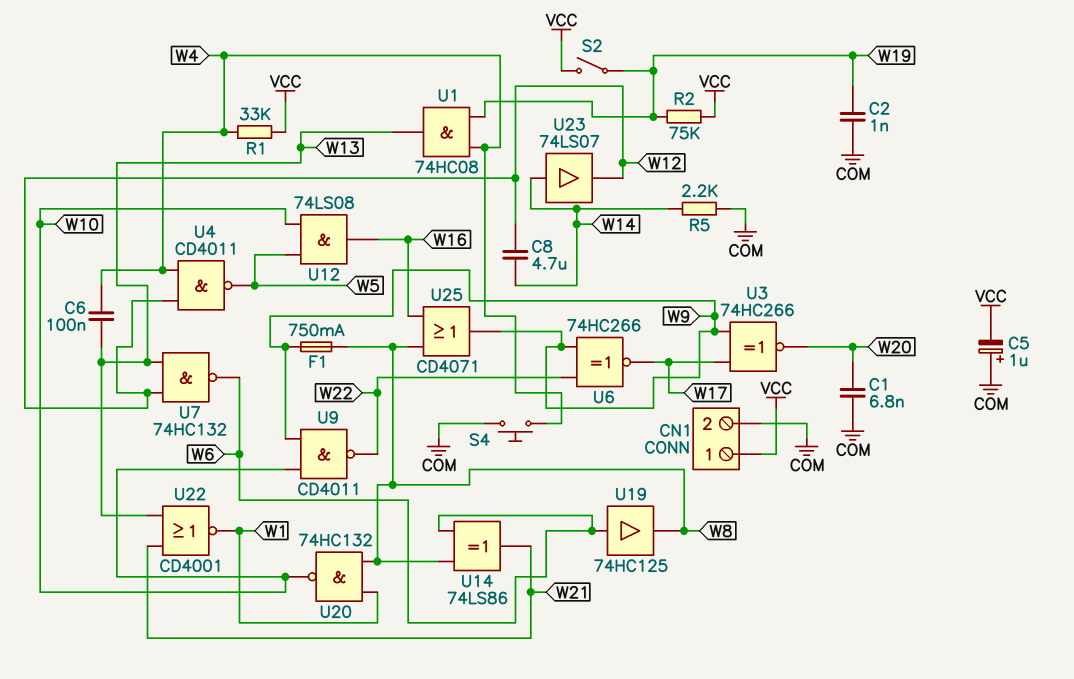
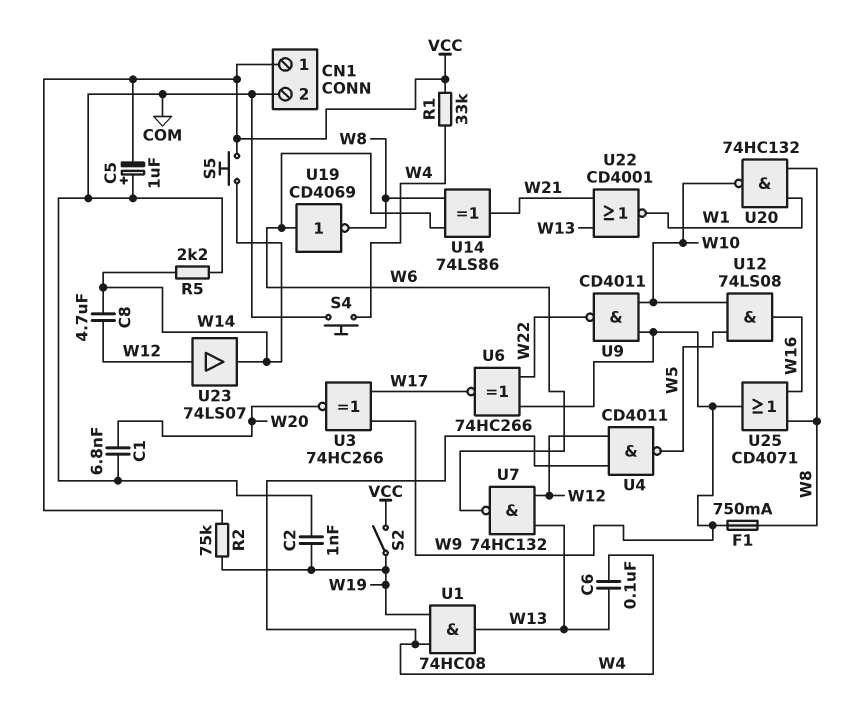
S5: none -> button (VCC, W14)
U19: buffer 74HC125 (in W6, out W8) -> NOT CD4069 (in W6, out W8)
U23: buffer 74LS07 (in W14, out W12) -> buffer 74LS07 (in W12, out W14)

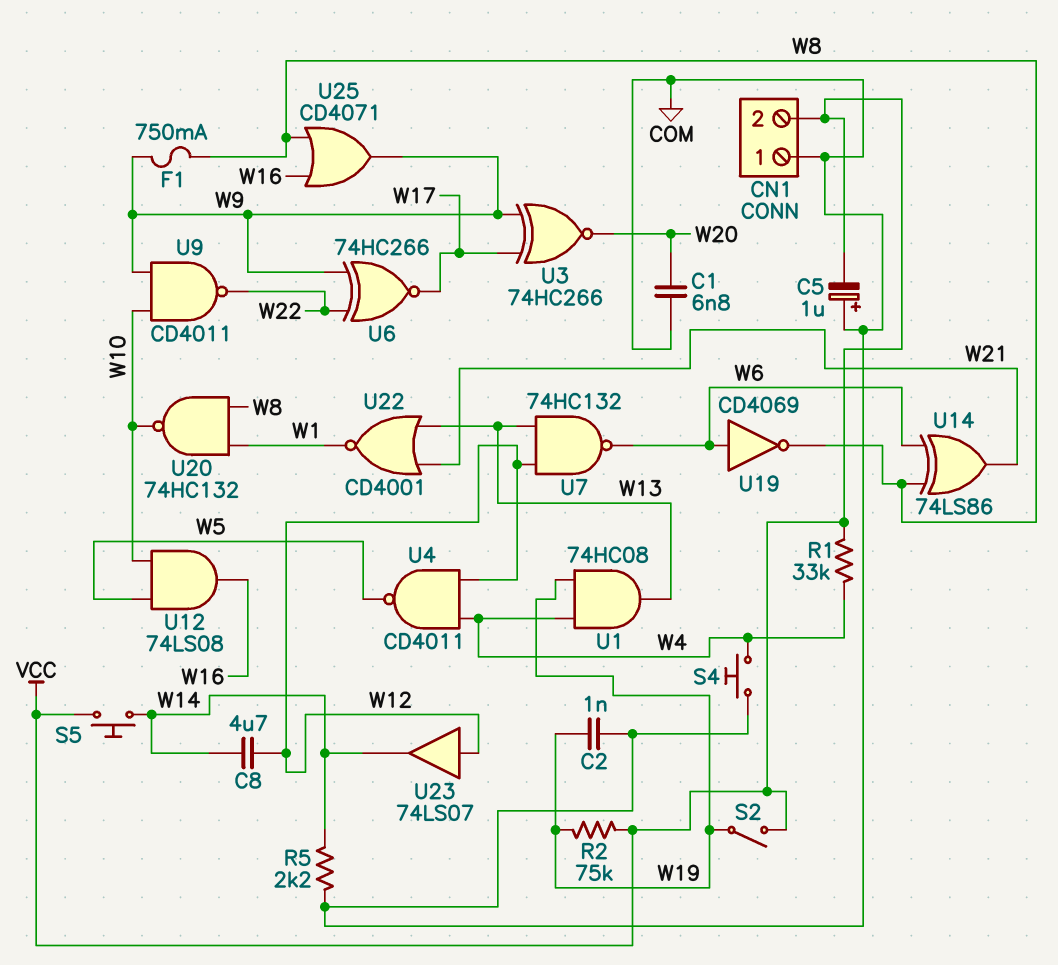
C6: 100nF (W4, W13) -> none
CN1 pin 1: VCC -> COM
CN1 pin 2: COM -> VCC

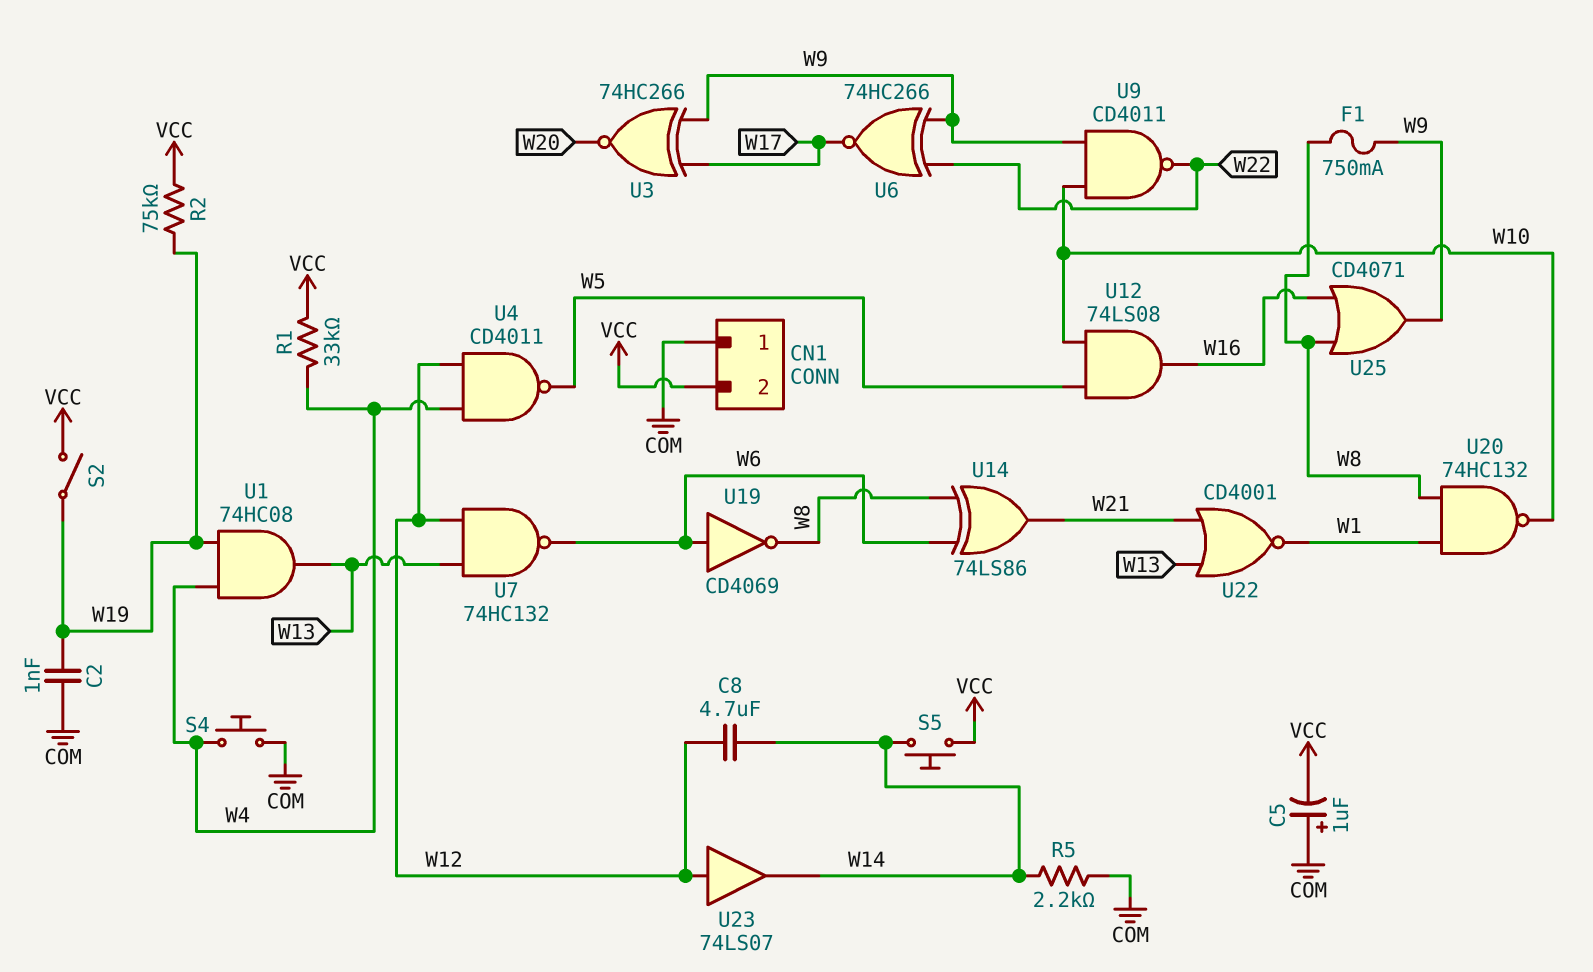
C1: 6.8nF (COM, W20) -> none

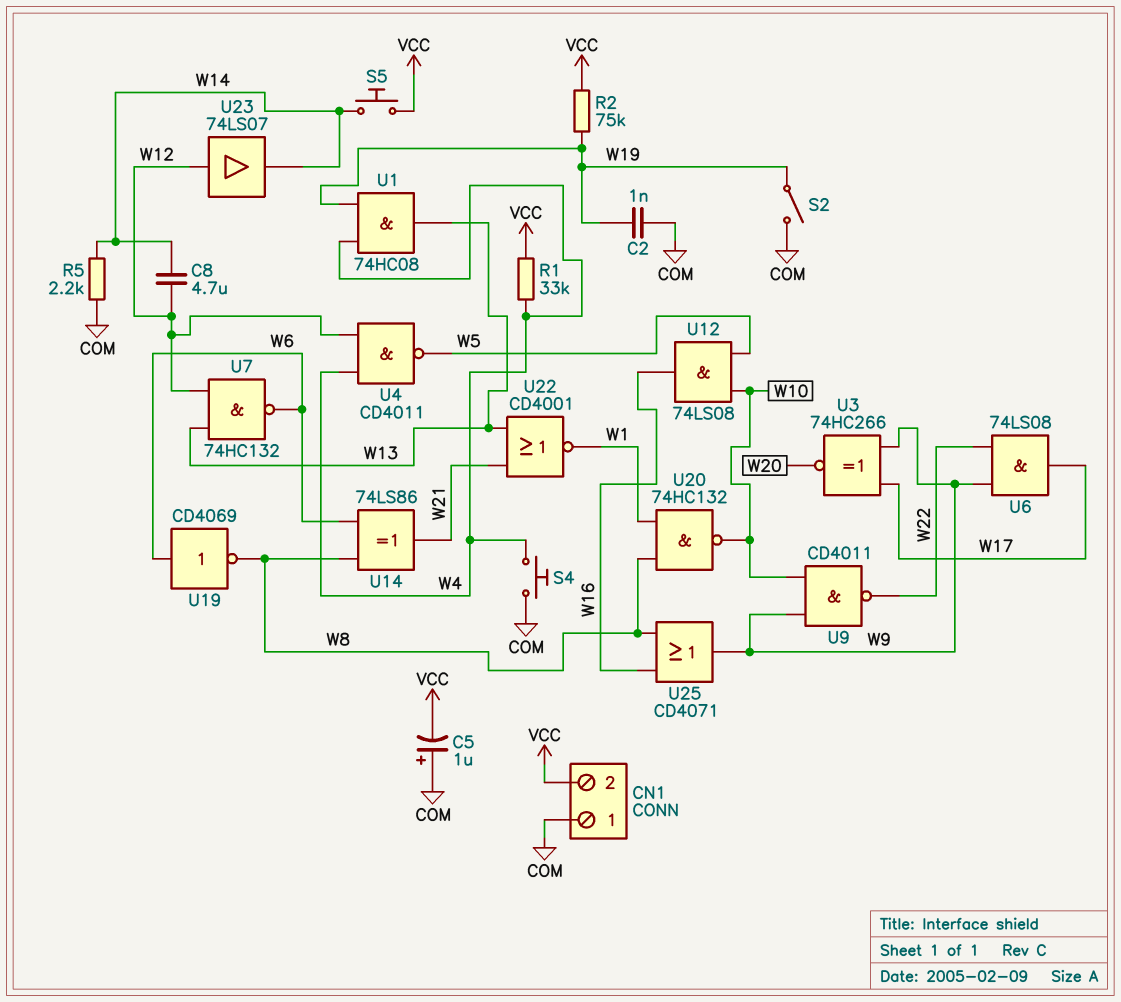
F1: 750mA (W8, W9) -> none
S2: switch (VCC, W19) -> switch (COM, W19)
U6: XNOR 74HC266 (in W9, in W22, out W17) -> AND 74LS08 (in W9, in W22, out W17)

